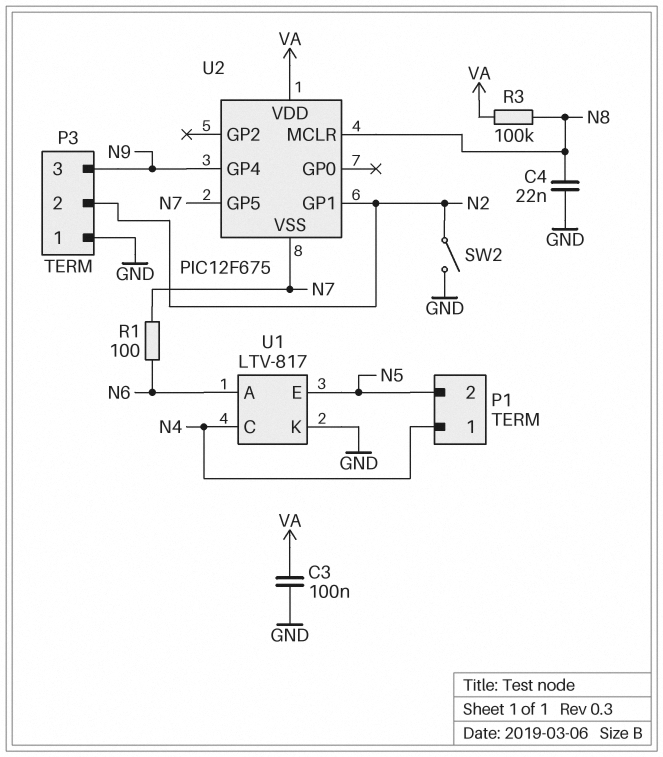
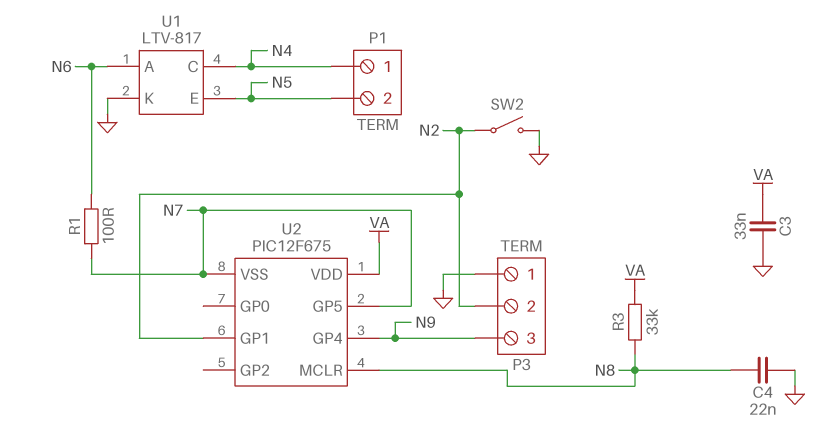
C3: 100nF (GND, VA) -> 33nF (GND, VA)
R3: 100k (N8, VA) -> 33k (N8, VA)

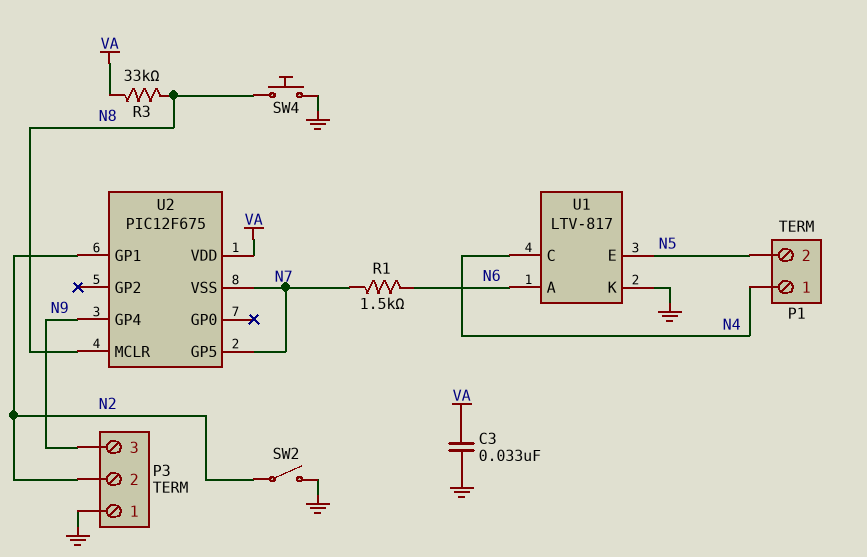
C4: 22nF (GND, N8) -> none
R1: 100 (N6, N7) -> 1.5k (N6, N7)
SW4: none -> button (GND, N8)

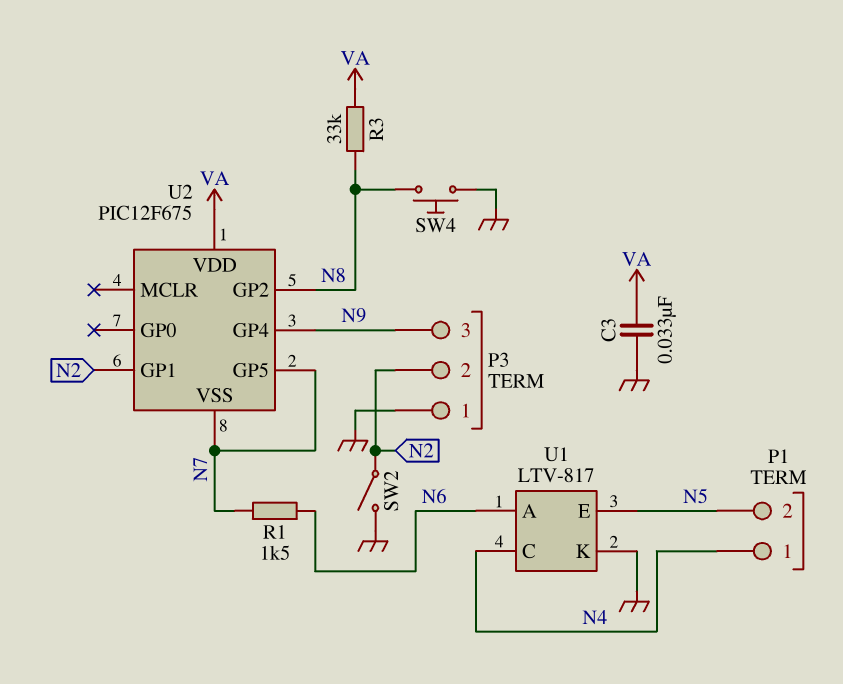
U2 pin GP2: none -> N8
U2 pin MCLR: N8 -> none

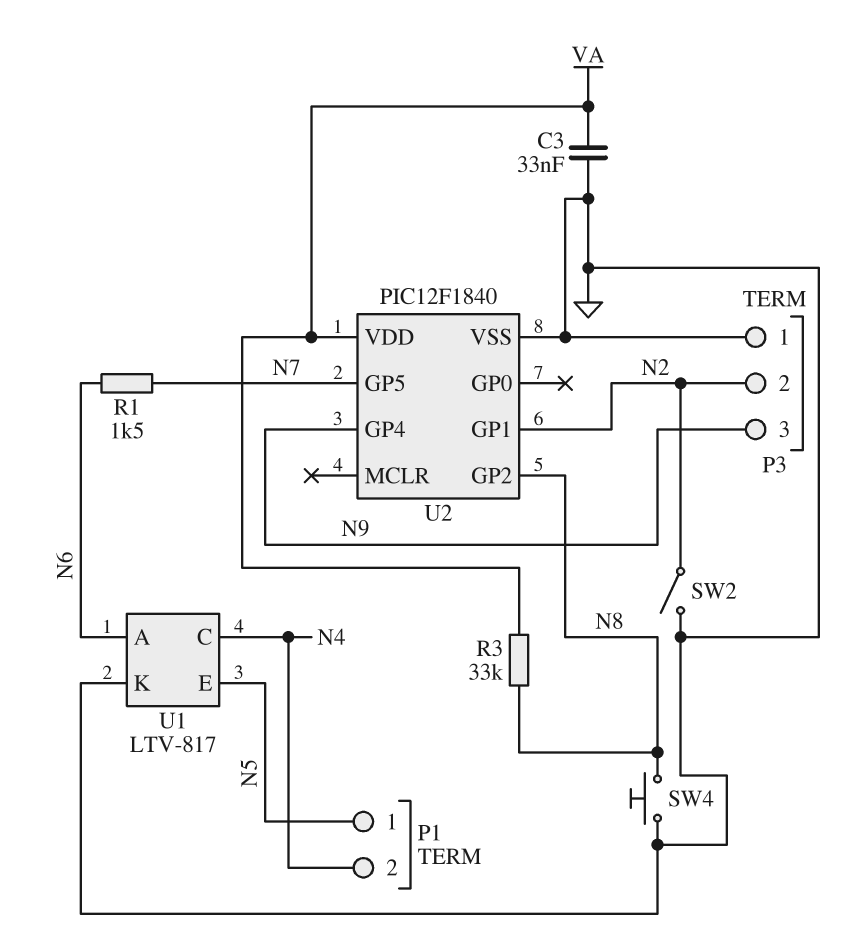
P1 pin 1: N4 -> N5
P1 pin 2: N5 -> N4
U2: PIC12F675 -> PIC12F1840
U2 pin VSS: N7 -> GND

